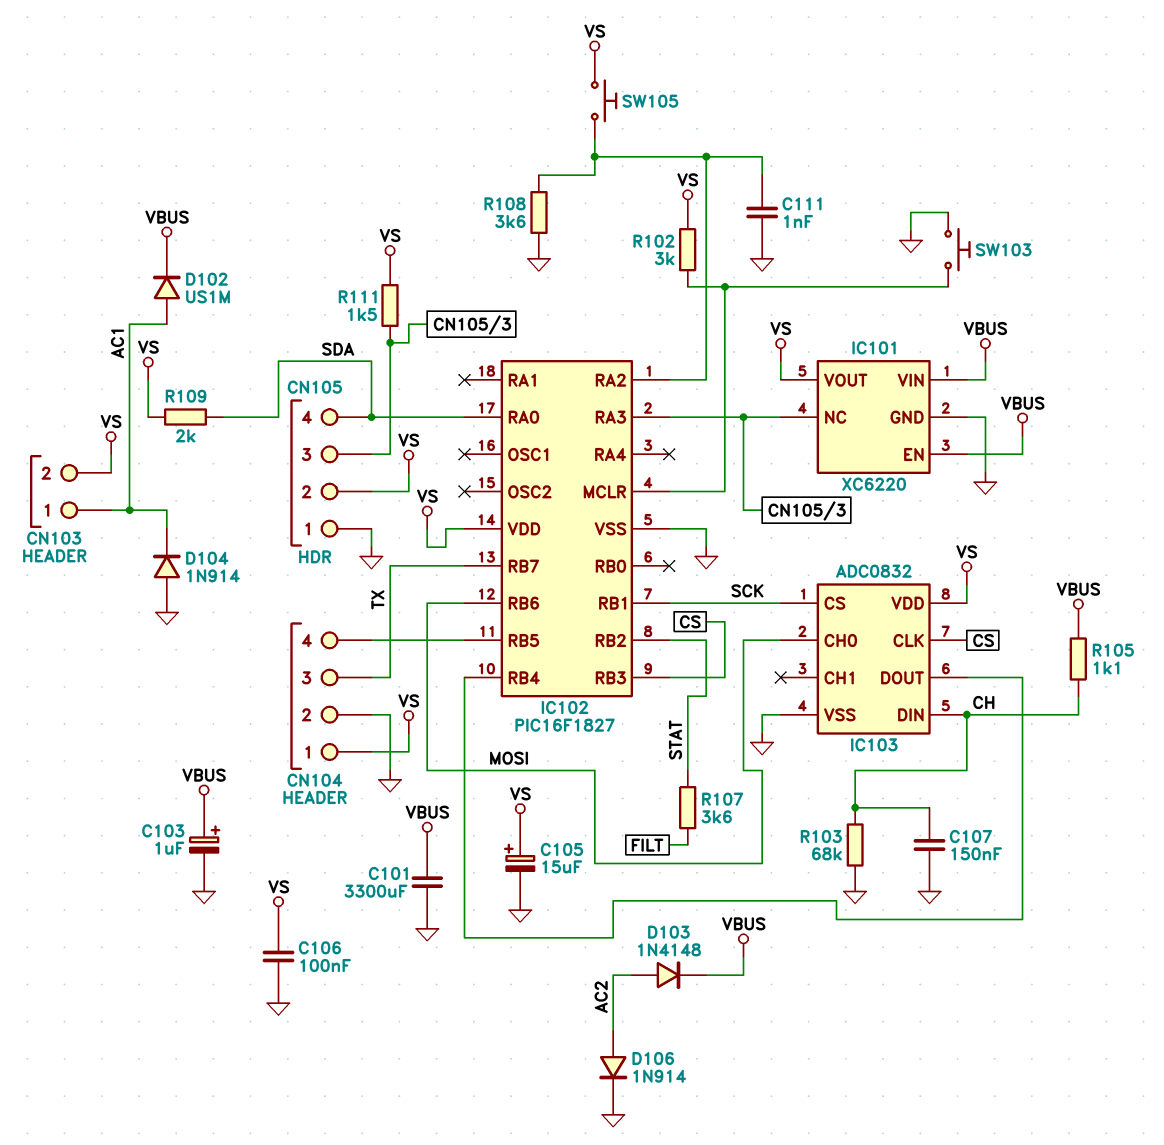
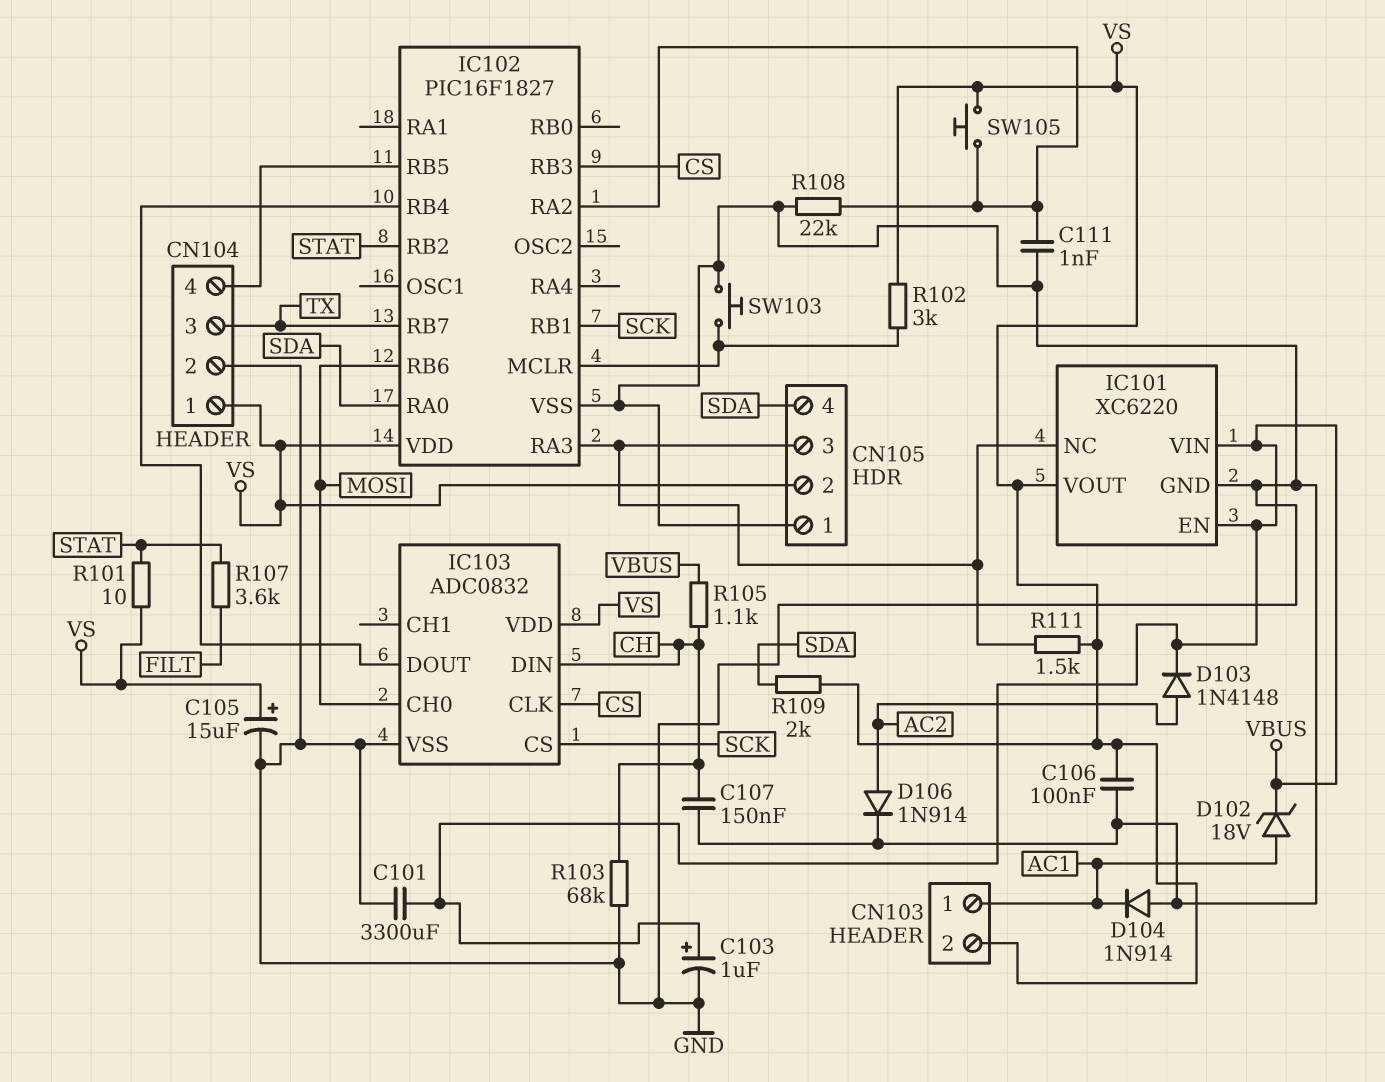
D102: diode US1M (A AC1, K VBUS) -> zener 18V (A AC1, K VBUS)
R101: none -> 10 (STAT, VS)
R108: 3.6k (GND, IC102/RA2) -> 22k (GND, IC102/RA2)

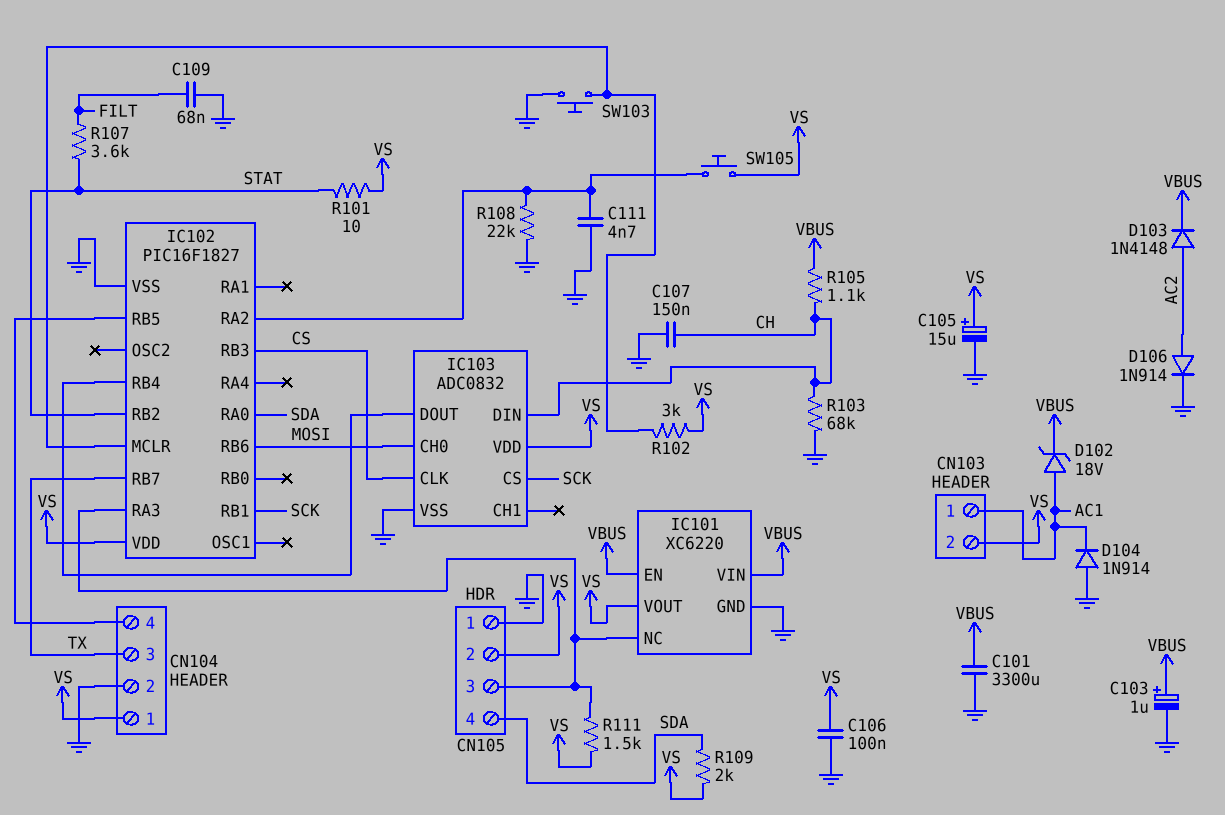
C109: none -> 68nF (FILT, GND)
C111: 1nF (GND, IC102/RA2) -> 4.7nF (GND, IC102/RA2)

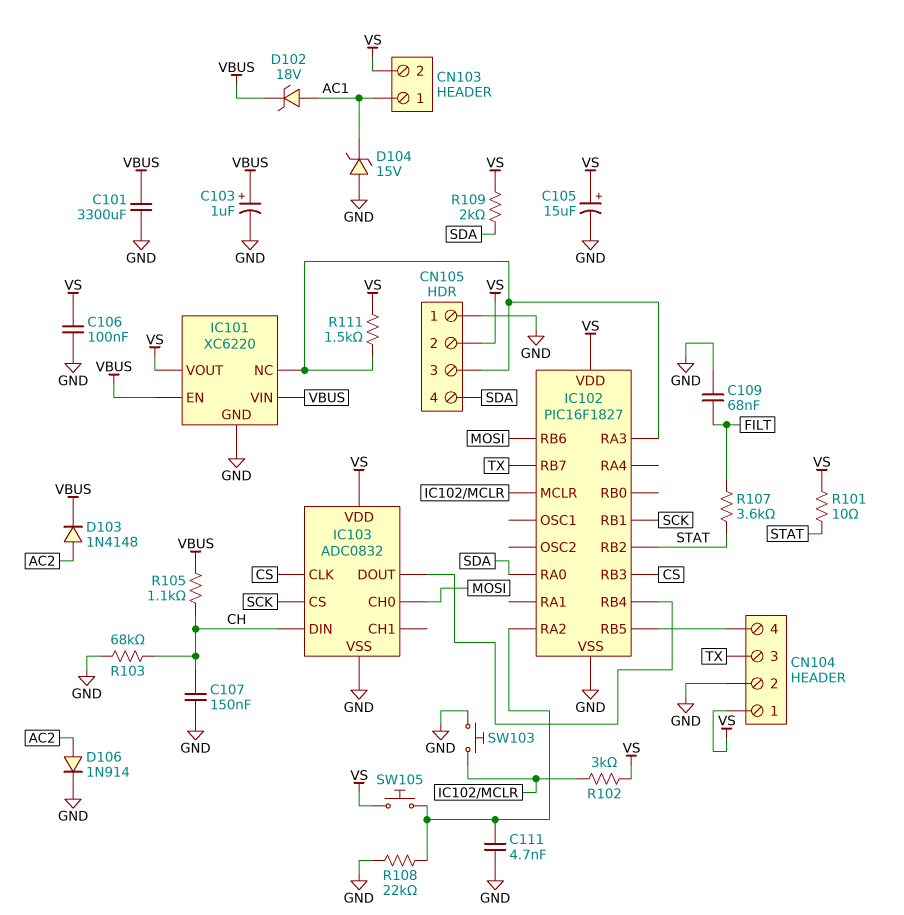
D104: diode 1N914 (A GND, K AC1) -> zener 15V (A GND, K AC1)

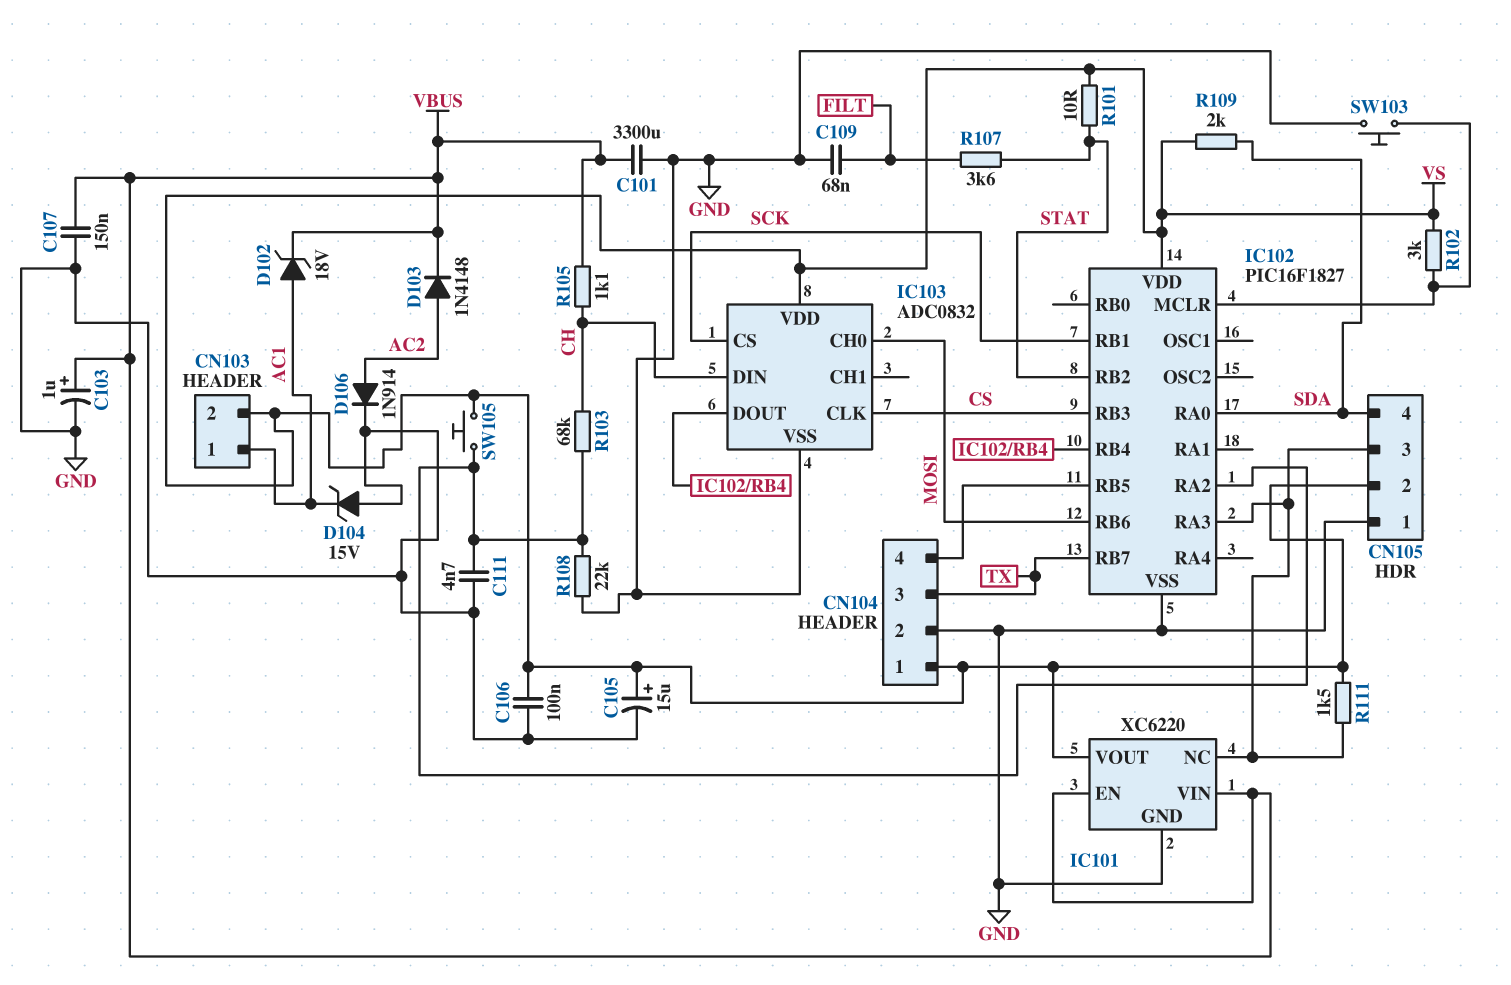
C107: 150nF (CH, GND) -> 150nF (GND, VBUS)
R103: 68k (CH, GND) -> 68k (CH, IC102/RA2)

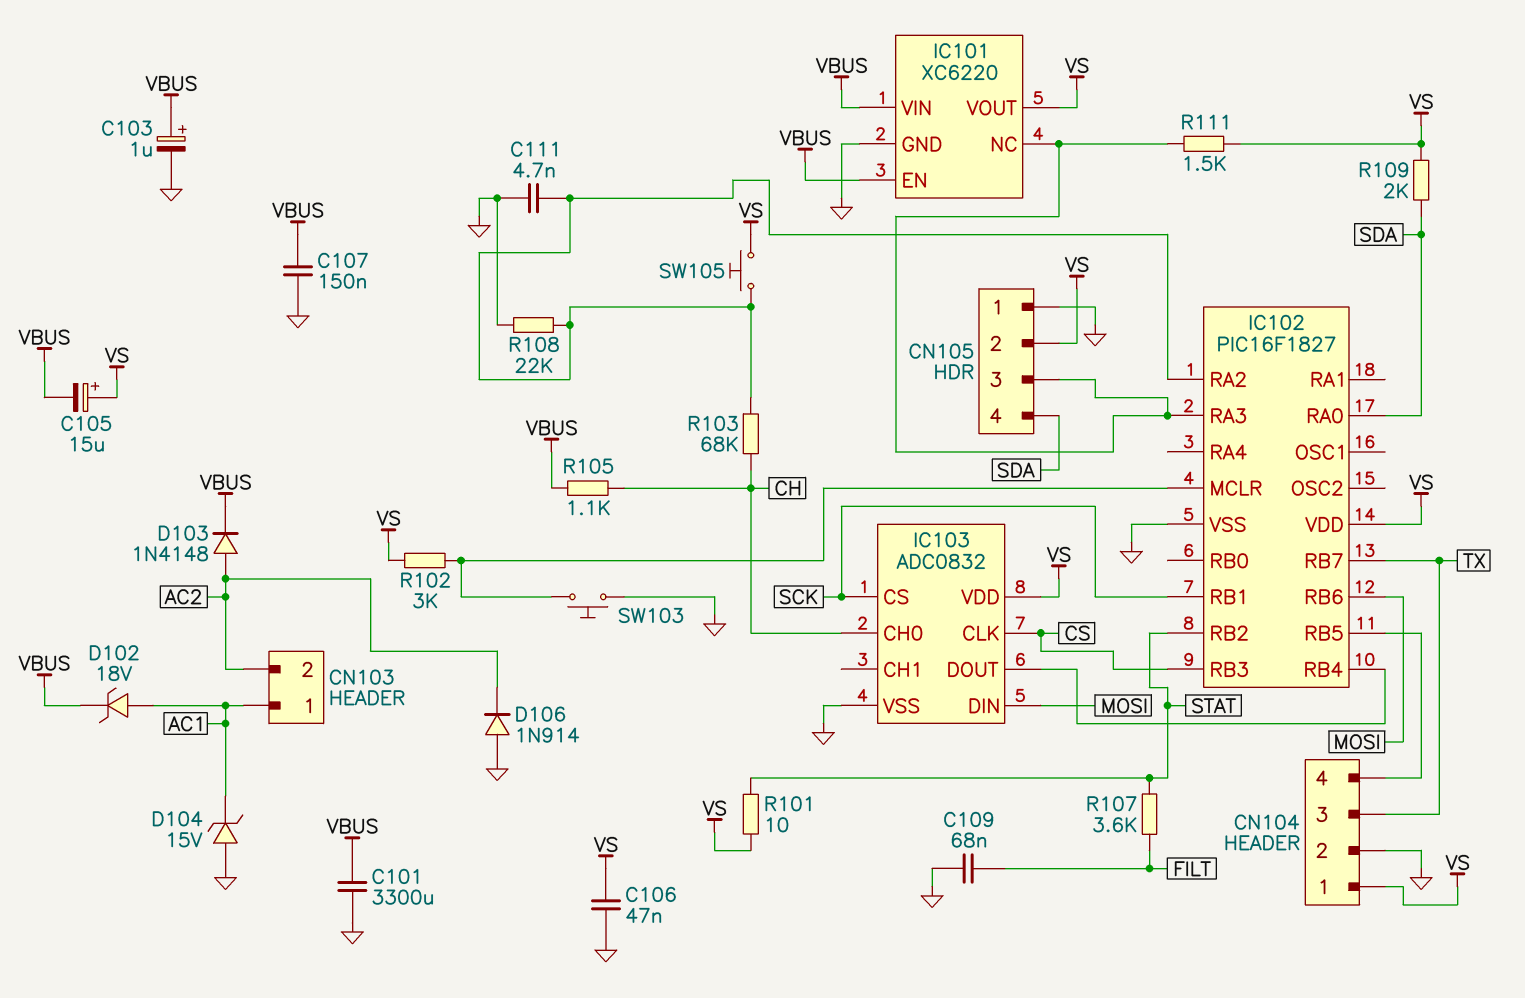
C105: 15uF (plus VS, minus GND) -> 15uF (plus VS, minus VBUS)
C106: 100nF (GND, VS) -> 47nF (GND, VS)
CN103 pin 2: VS -> AC2
D106: diode 1N914 (A AC2, K GND) -> diode 1N914 (A GND, K AC2)
IC103 pin CH0: MOSI -> CH
IC103 pin DIN: CH -> MOSI

